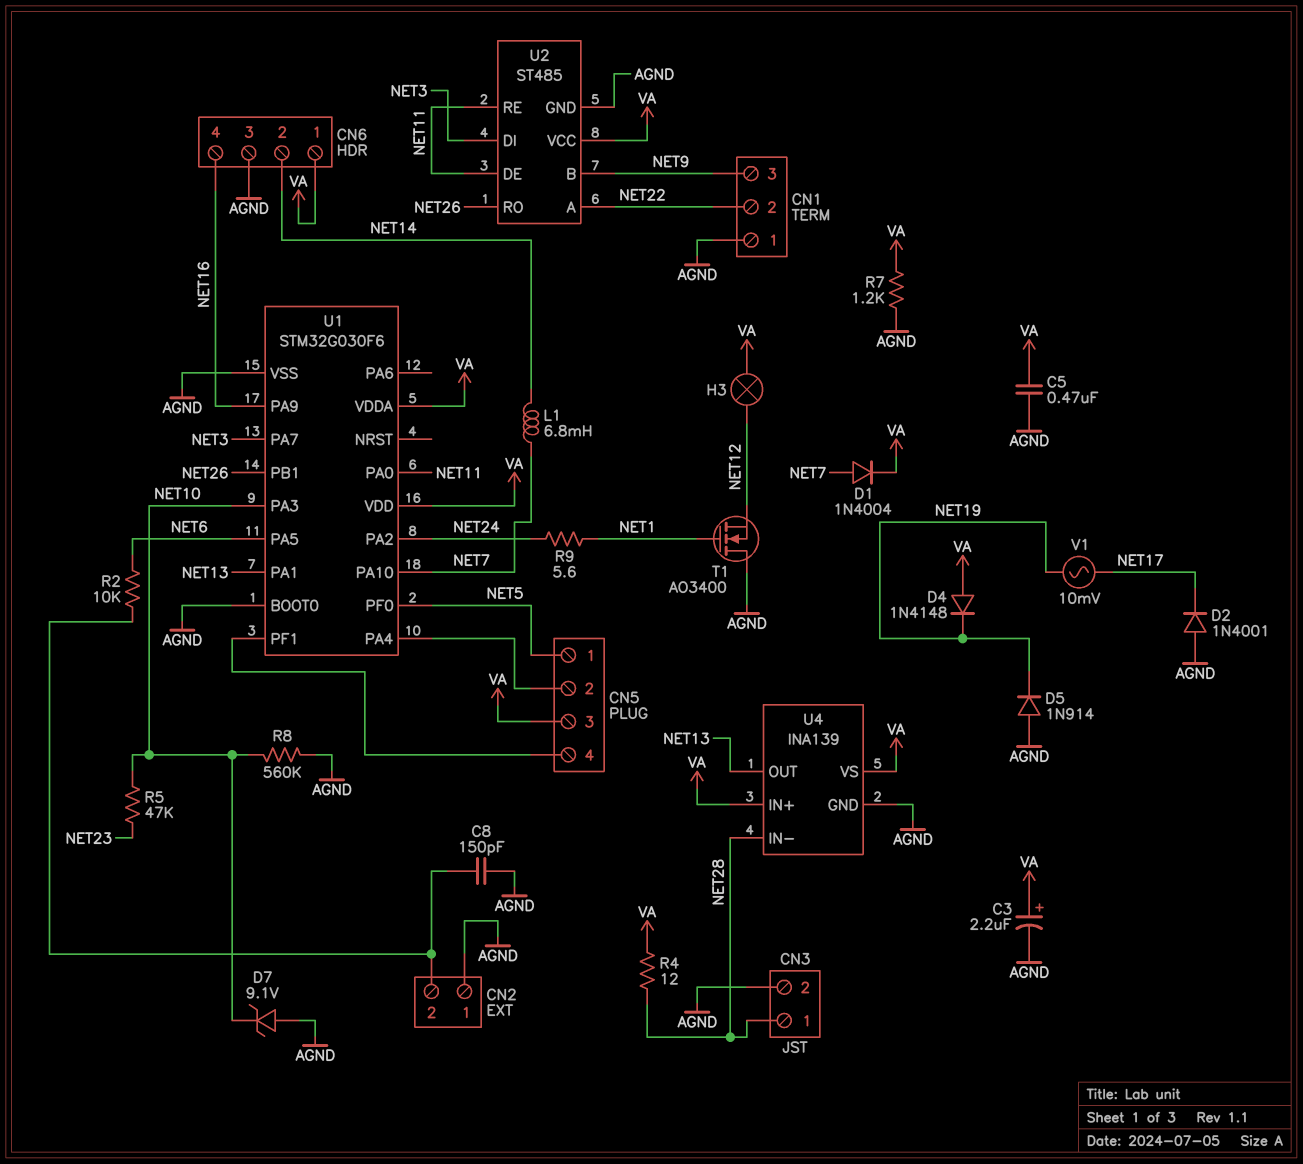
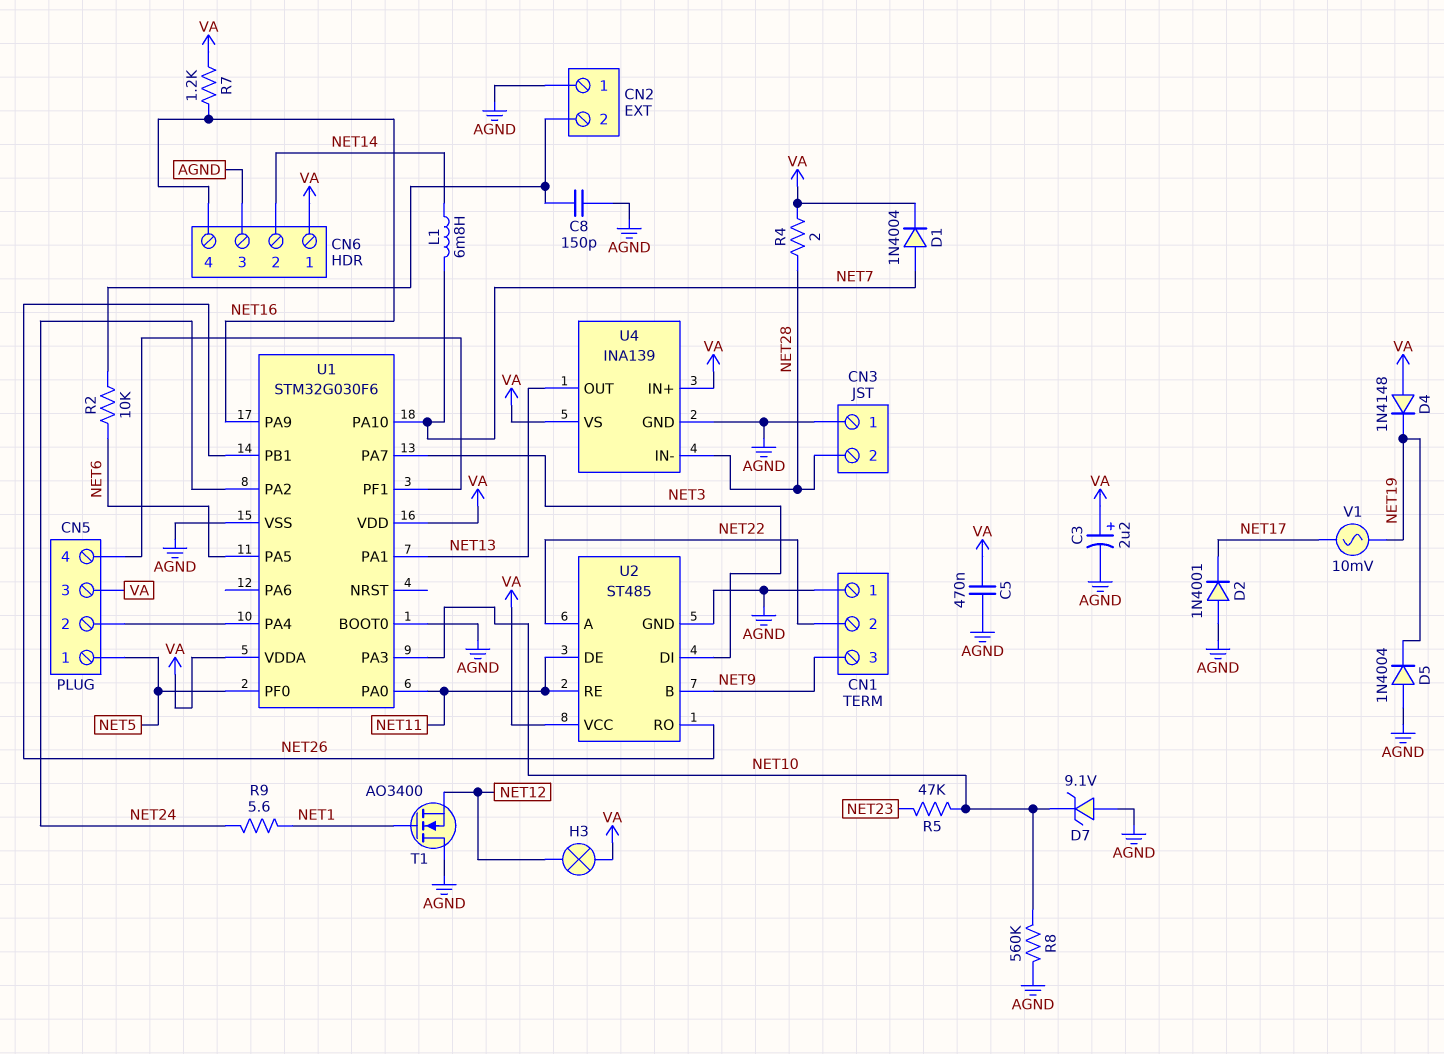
CN3 pin 1: NET28 -> AGND
CN3 pin 2: AGND -> NET28
D5: diode 1N914 (A AGND, K NET19) -> diode 1N4004 (A AGND, K NET19)
R4: 12 (NET28, VA) -> 2 (NET28, VA)
R7: 1.2k (AGND, VA) -> 1.2k (NET16, VA)

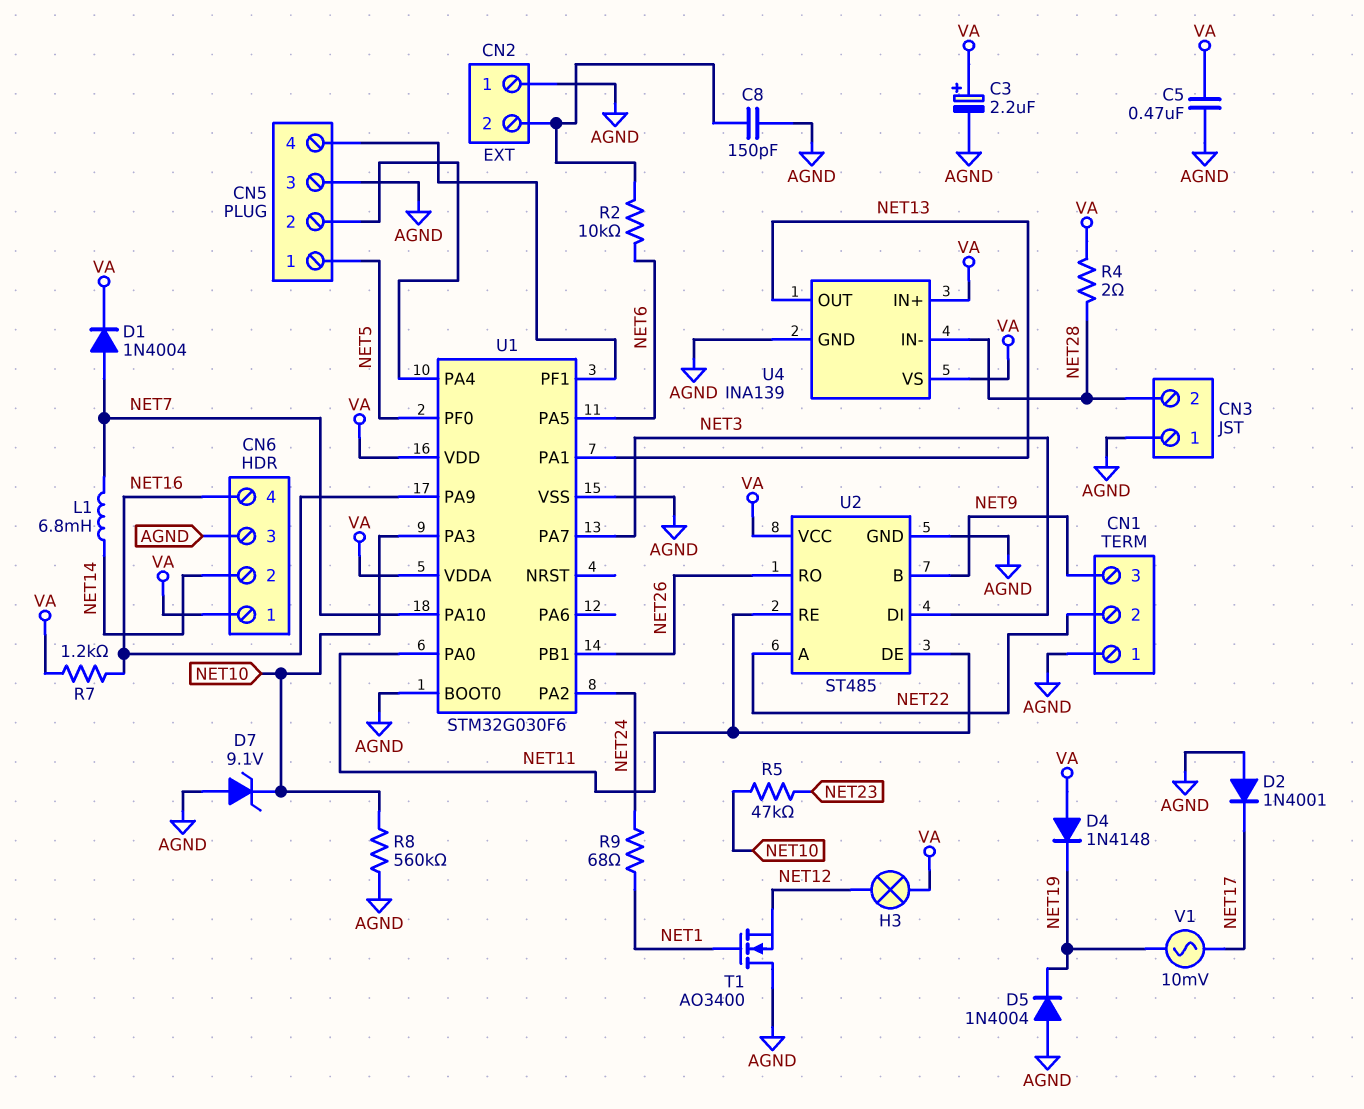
CN5 pin 3: VA -> AGND
R9: 5.6 (NET1, NET24) -> 68 (NET1, NET24)

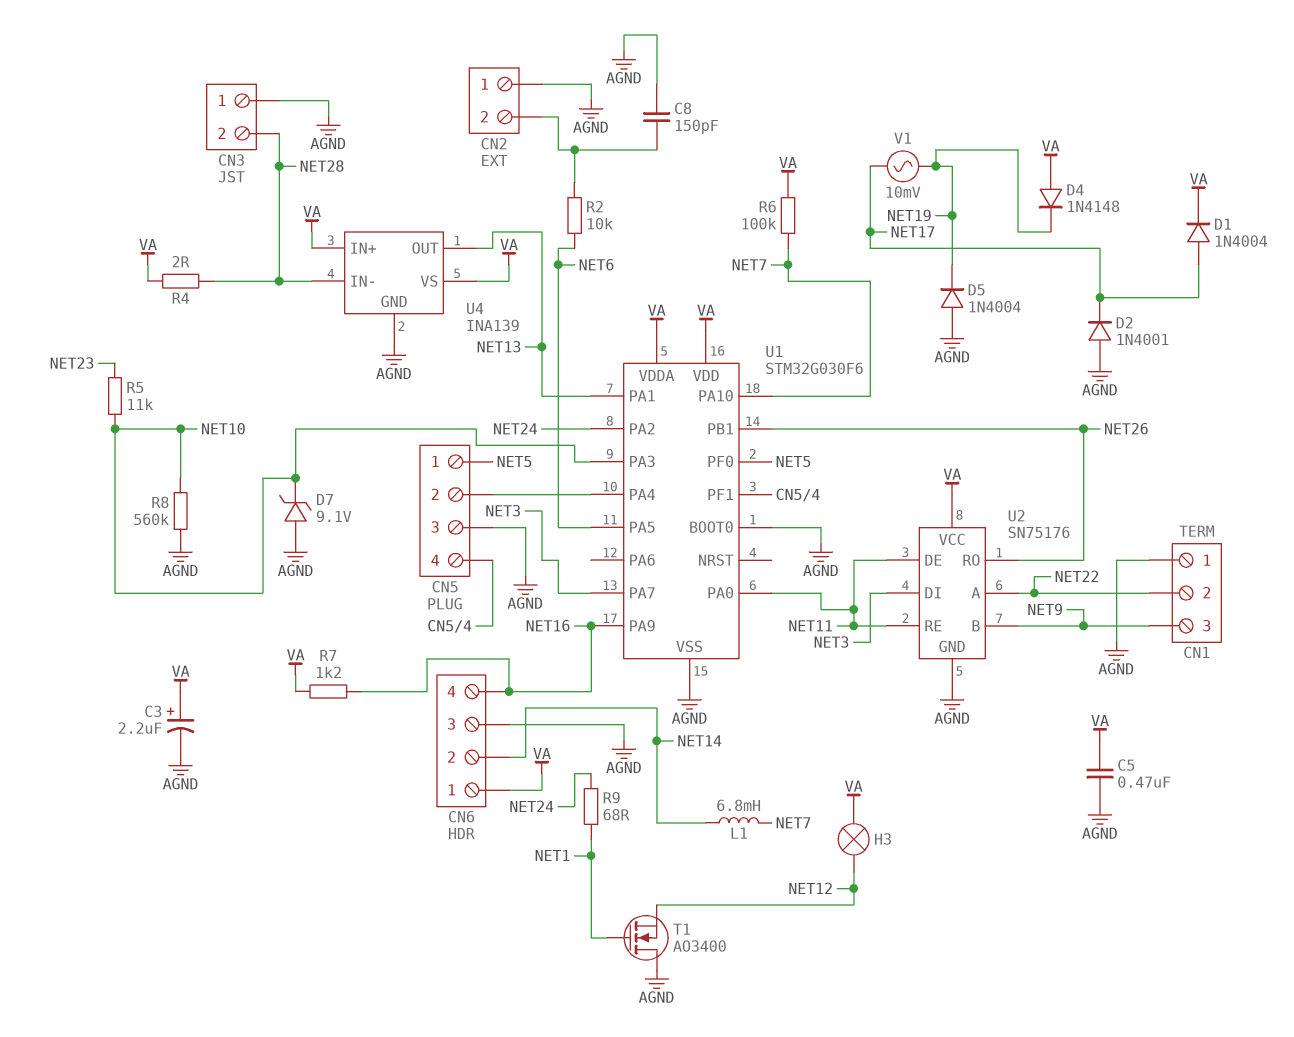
D1: diode 1N4004 (A NET7, K VA) -> diode 1N4004 (A NET17, K VA)
R5: 47k (NET10, NET23) -> 11k (NET10, NET23)
R6: none -> 100k (NET7, VA)
U2: ST485 -> SN75176

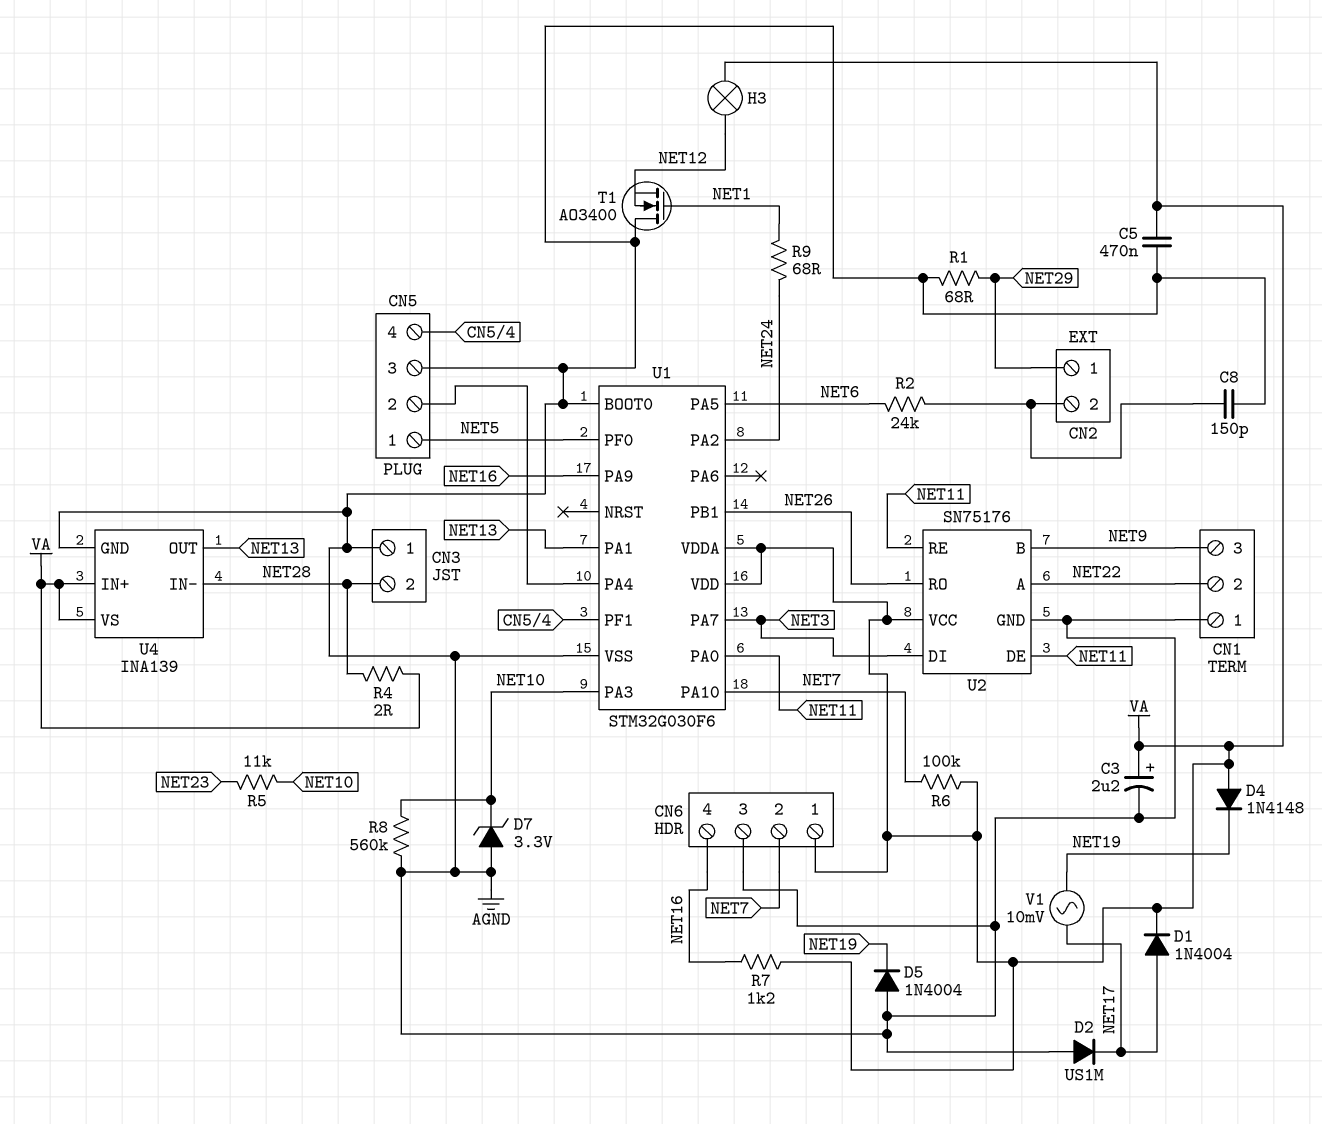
CN2 pin 1: AGND -> NET29
CN6 pin 2: NET14 -> NET7
D2: diode 1N4001 (A AGND, K NET17) -> diode US1M (A AGND, K NET17)
D7: zener 9.1V (A AGND, K NET10) -> zener 3.3V (A AGND, K NET10)
L1: 6.8mH (NET7, NET14) -> none
R1: none -> 68 (AGND, NET29)
R2: 10k (CN2/2, NET6) -> 24k (CN2/2, NET6)

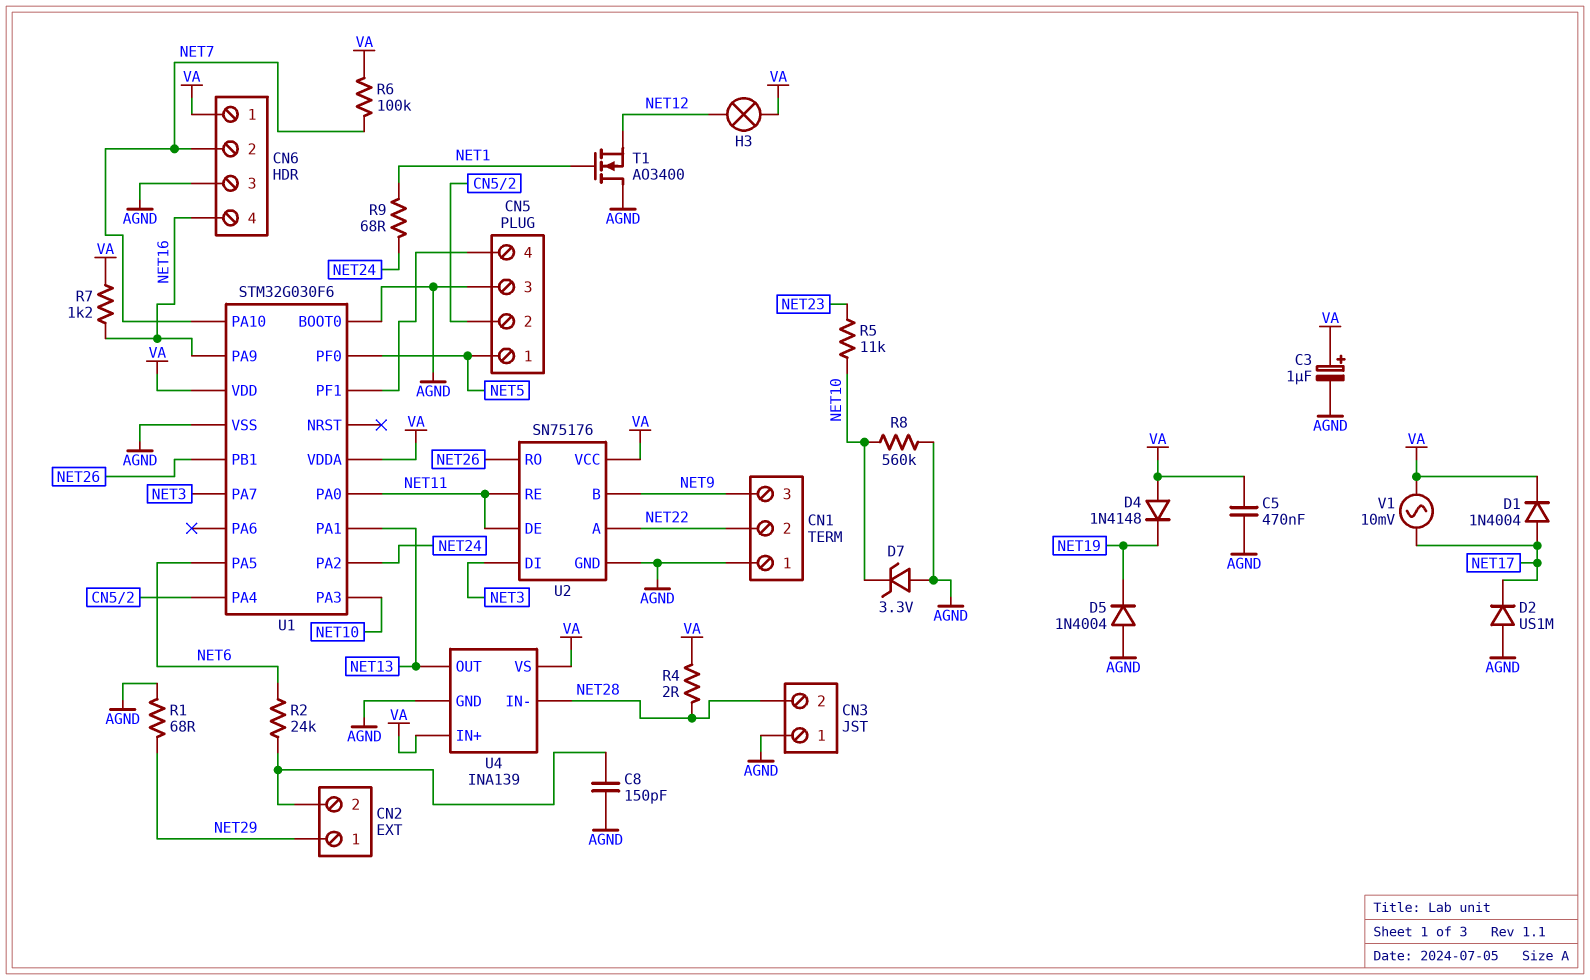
C3: 2.2uF (plus VA, minus AGND) -> 1uF (plus VA, minus AGND)
V1: AC 10mV (NET17, NET19) -> AC 10mV (NET17, VA)

